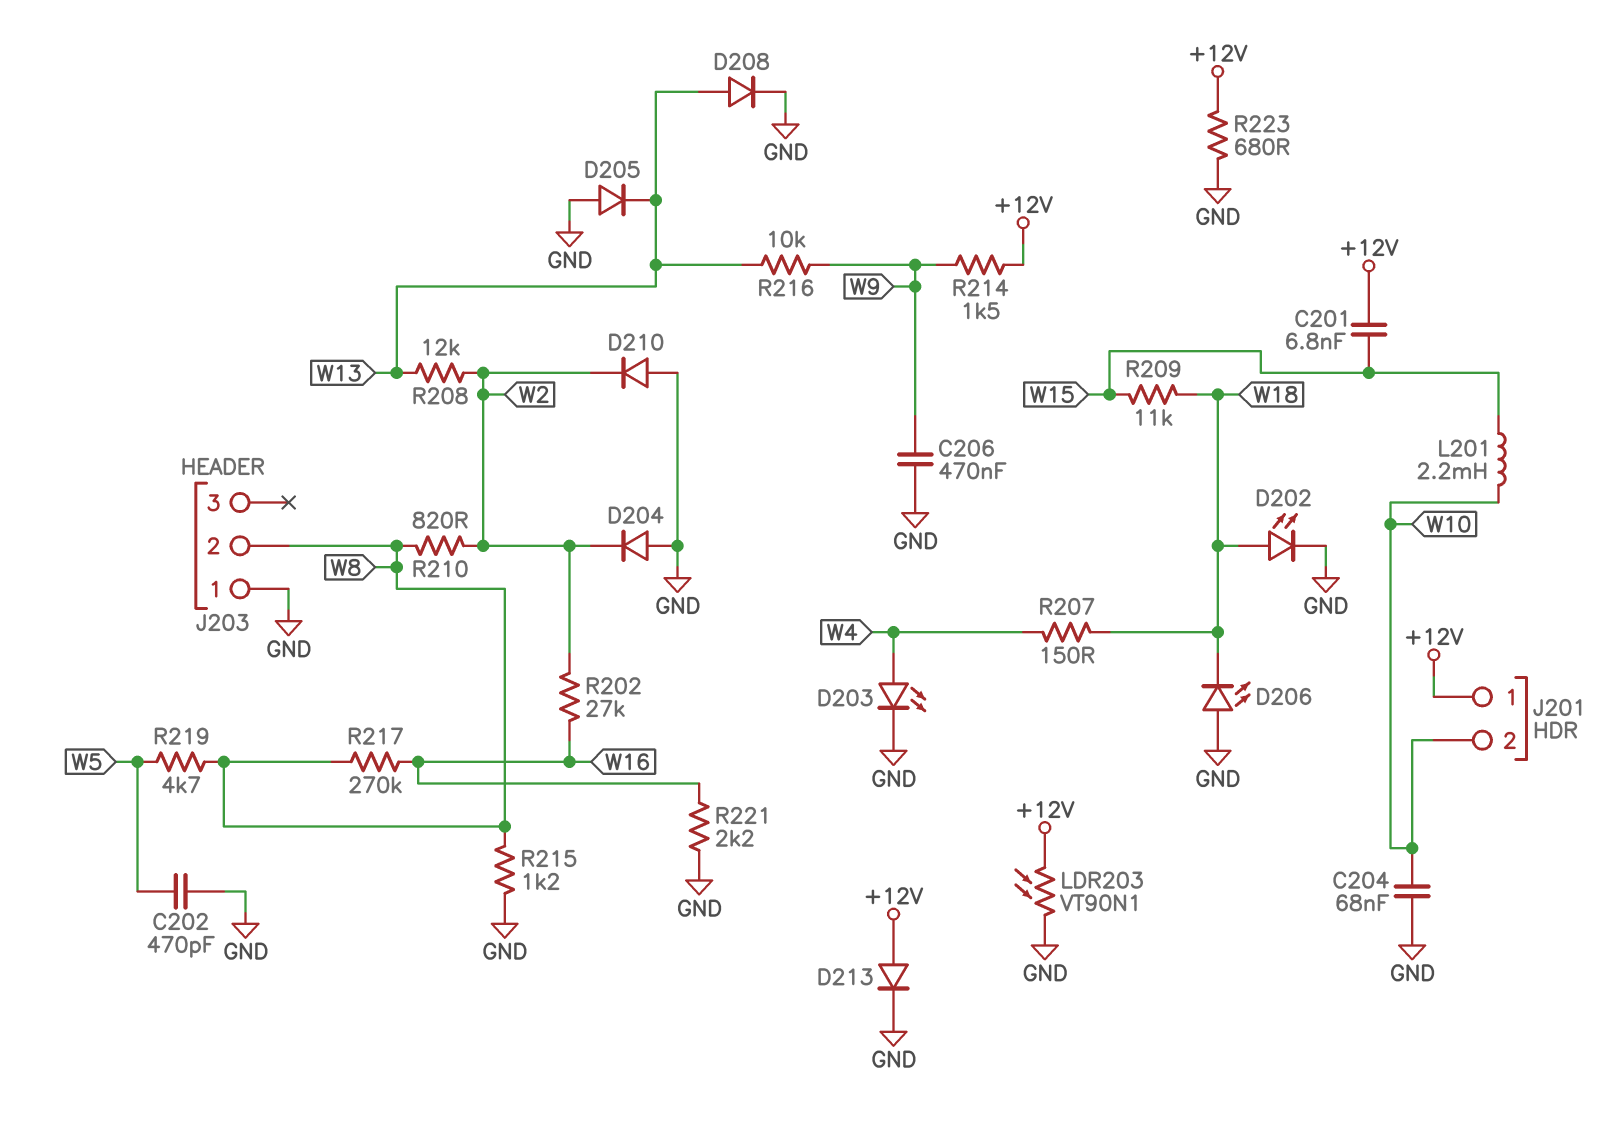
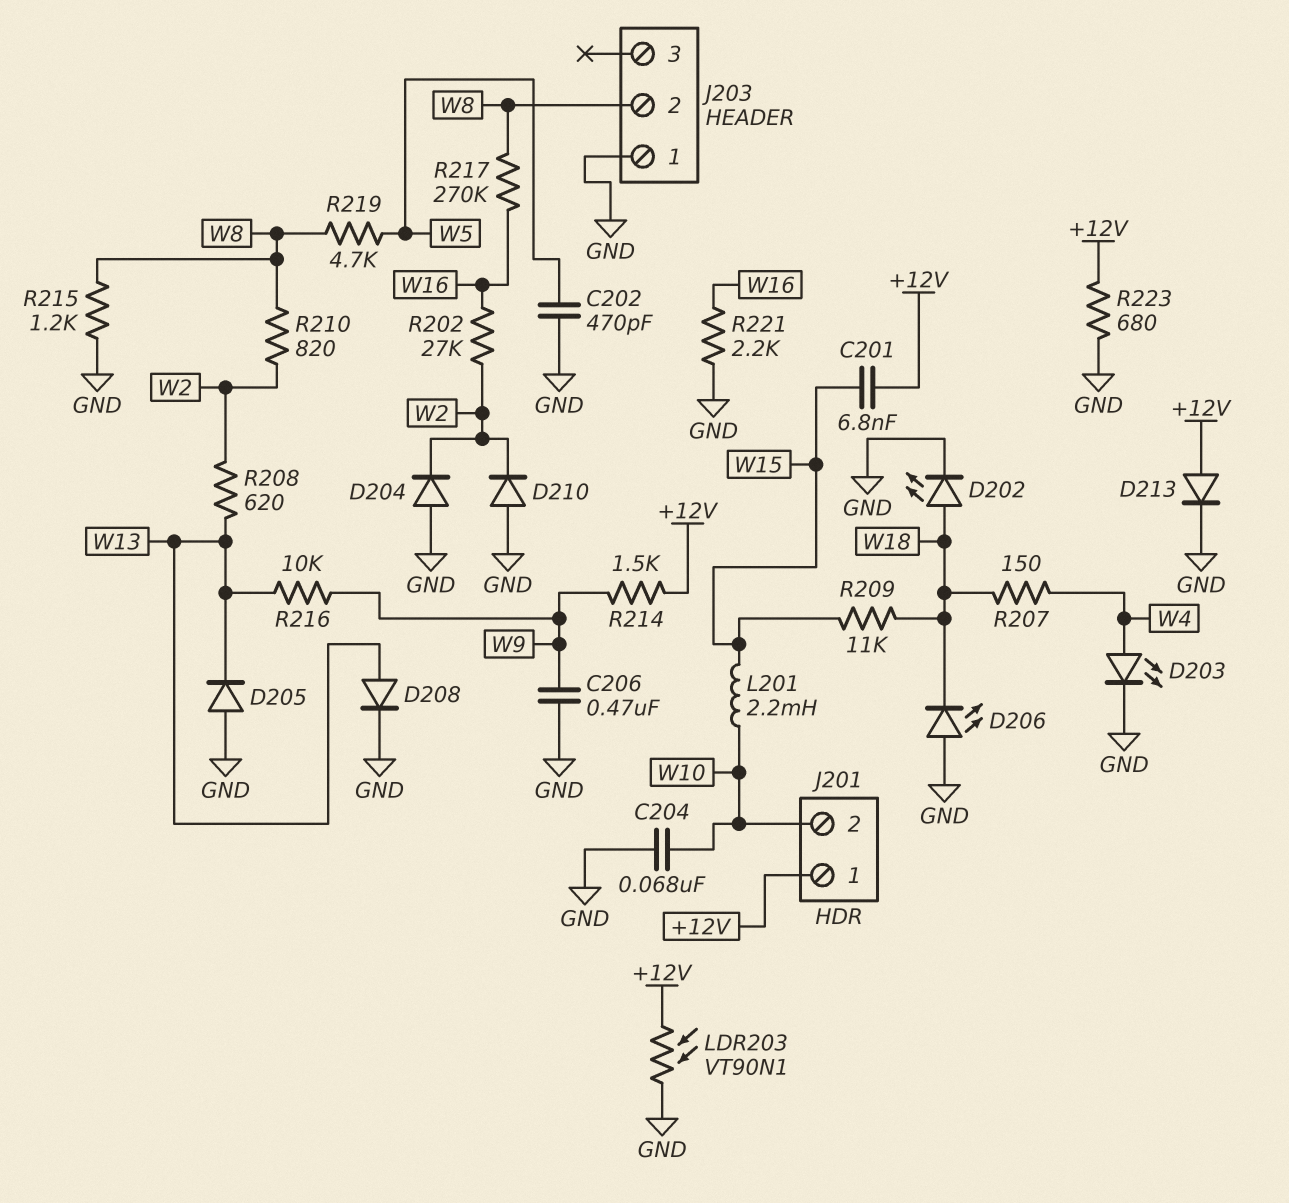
R208: 12k (W2, W13) -> 620 (W2, W13)

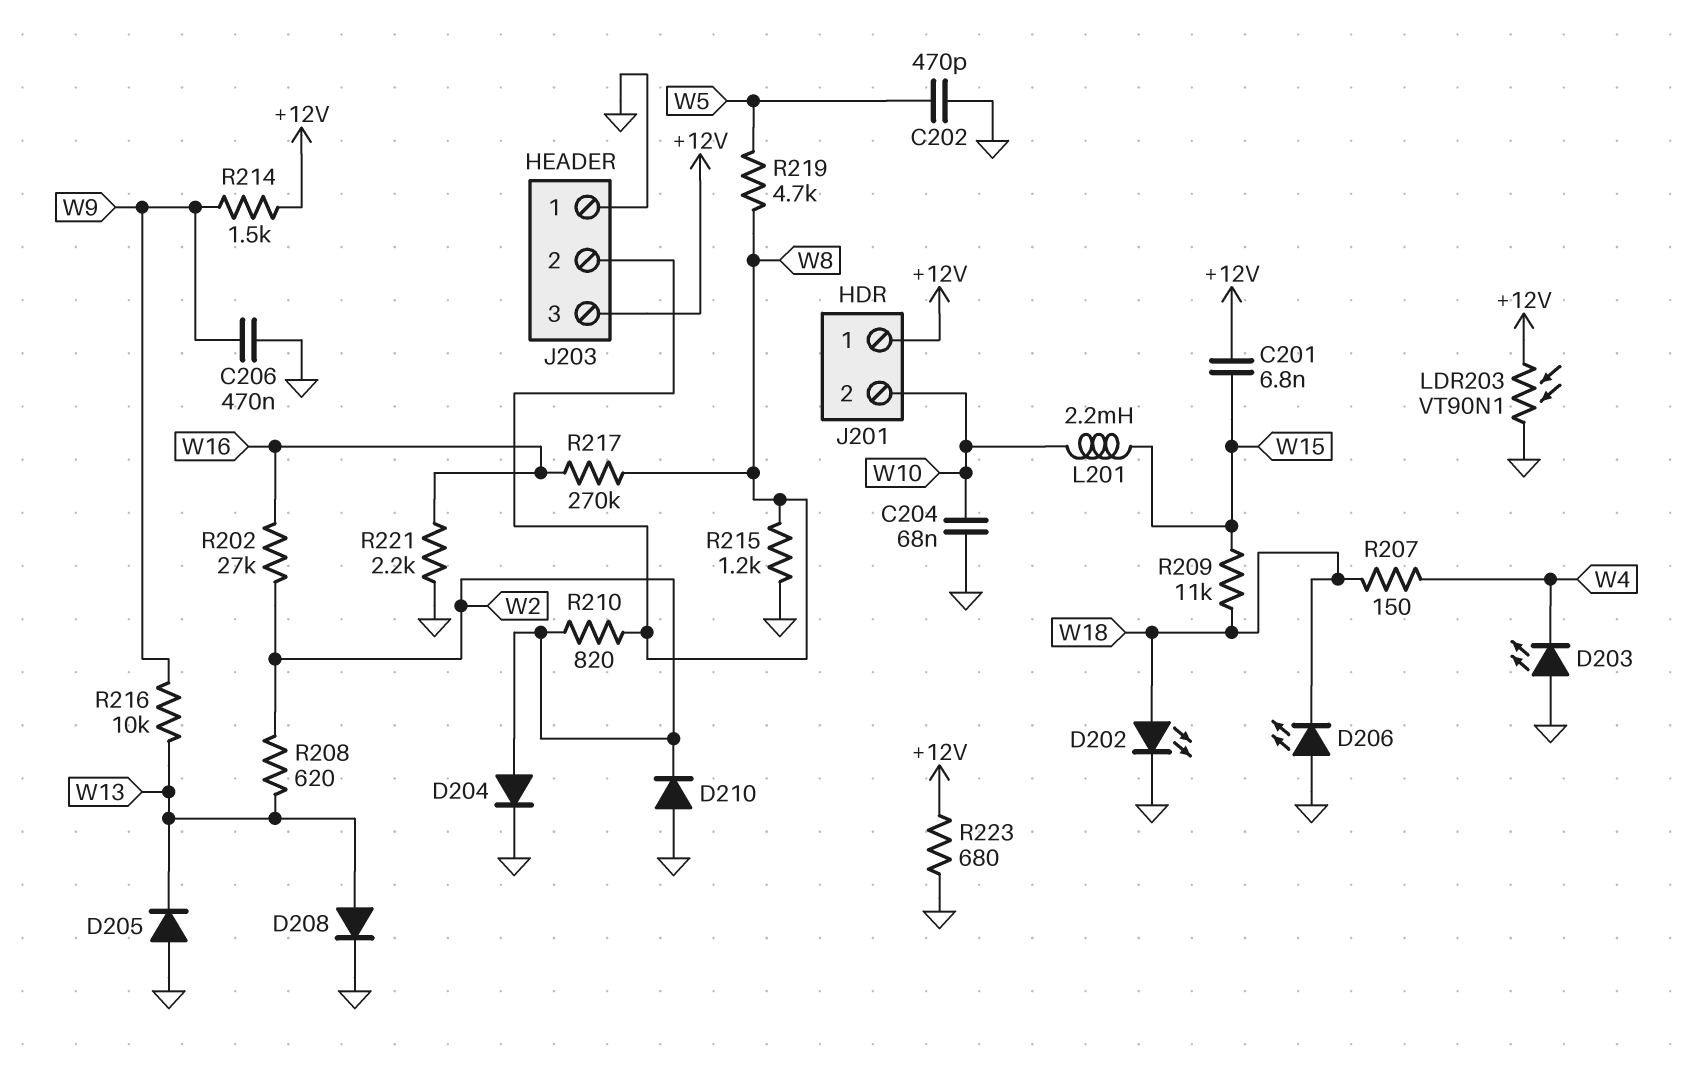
D203: LED (A W4, K GND) -> LED (A GND, K W4)
D204: diode (A GND, K W2) -> diode (A W2, K GND)
D213: diode (A +12V, K GND) -> none
J203 pin 3: none -> +12V

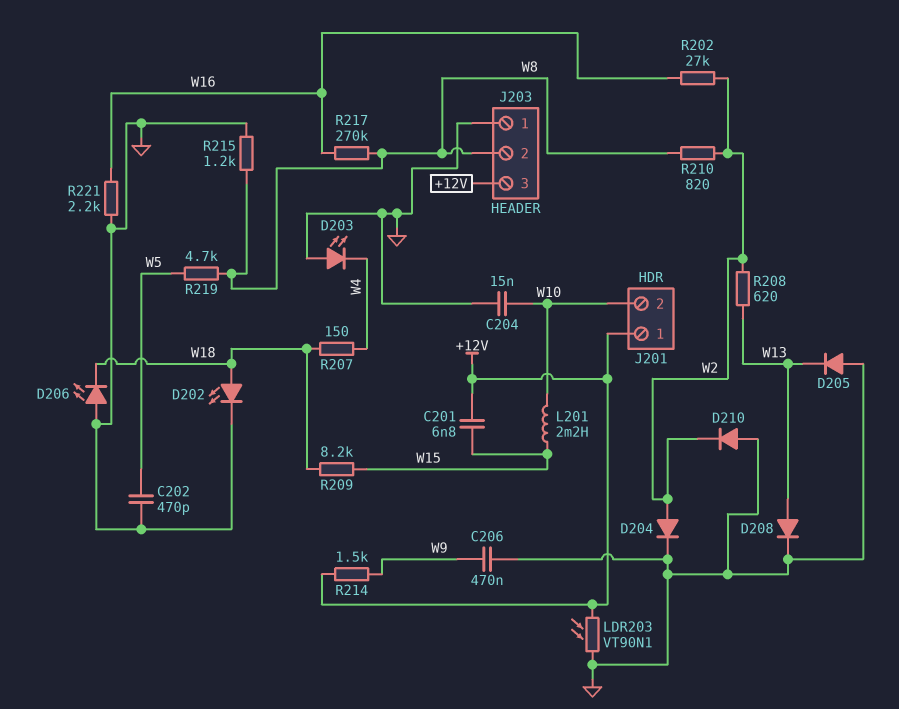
C204: 68nF (GND, W10) -> 15nF (GND, W10)
R209: 11k (W15, W18) -> 8.2k (W15, W18)
R216: 10k (W9, W13) -> none
R223: 680 (+12V, GND) -> none

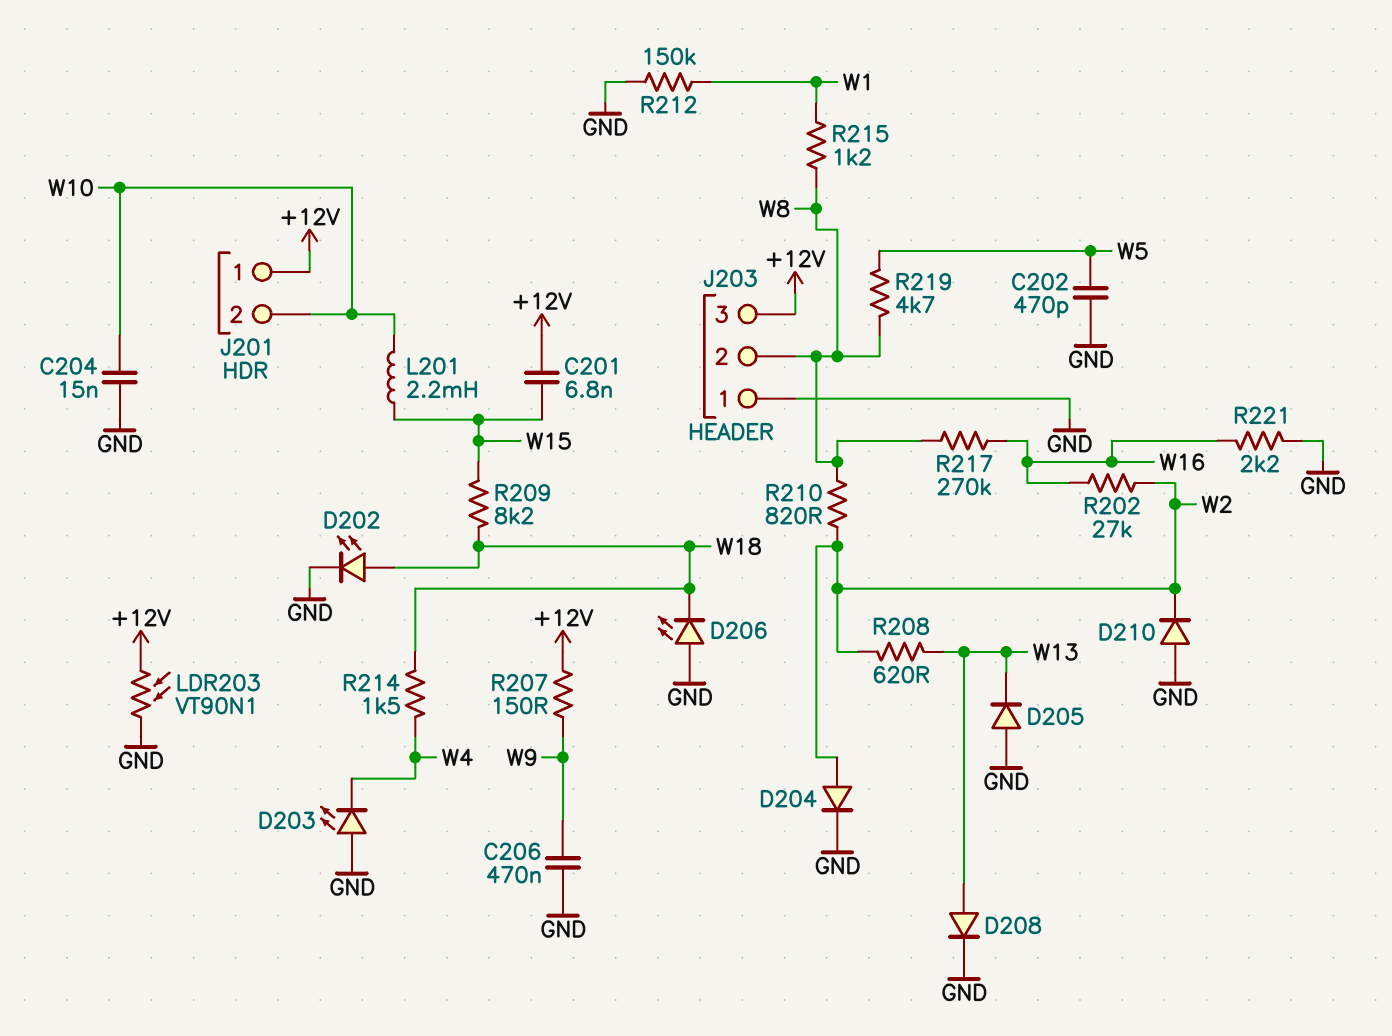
R207: 150 (W4, W18) -> 150 (+12V, W9)
R212: none -> 150k (GND, W1)
R214: 1.5k (+12V, W9) -> 1.5k (W4, W18)
R215: 1.2k (GND, W8) -> 1.2k (W1, W8)

